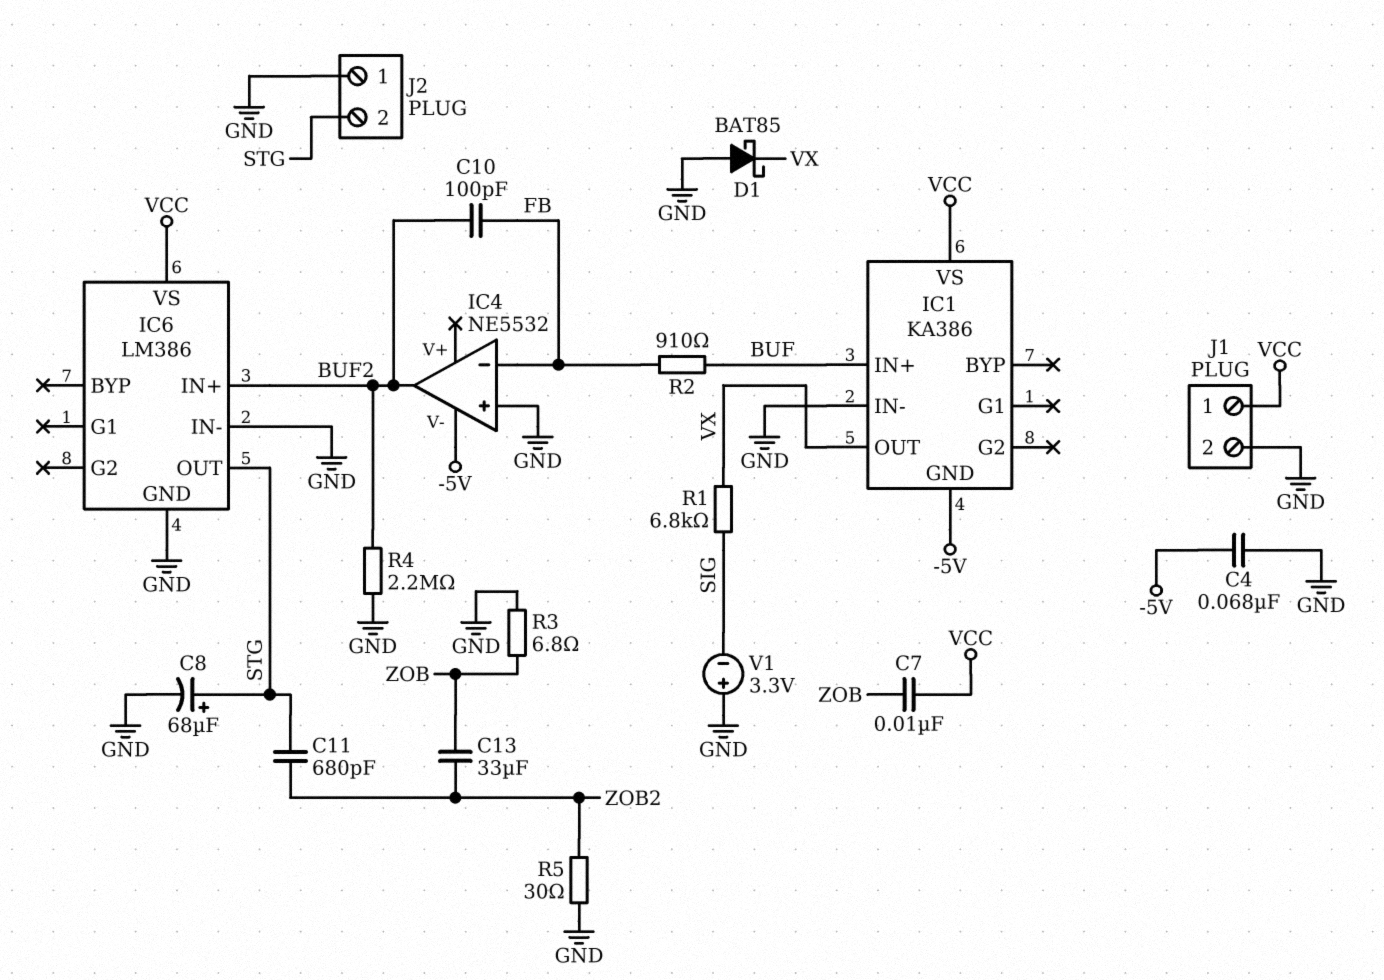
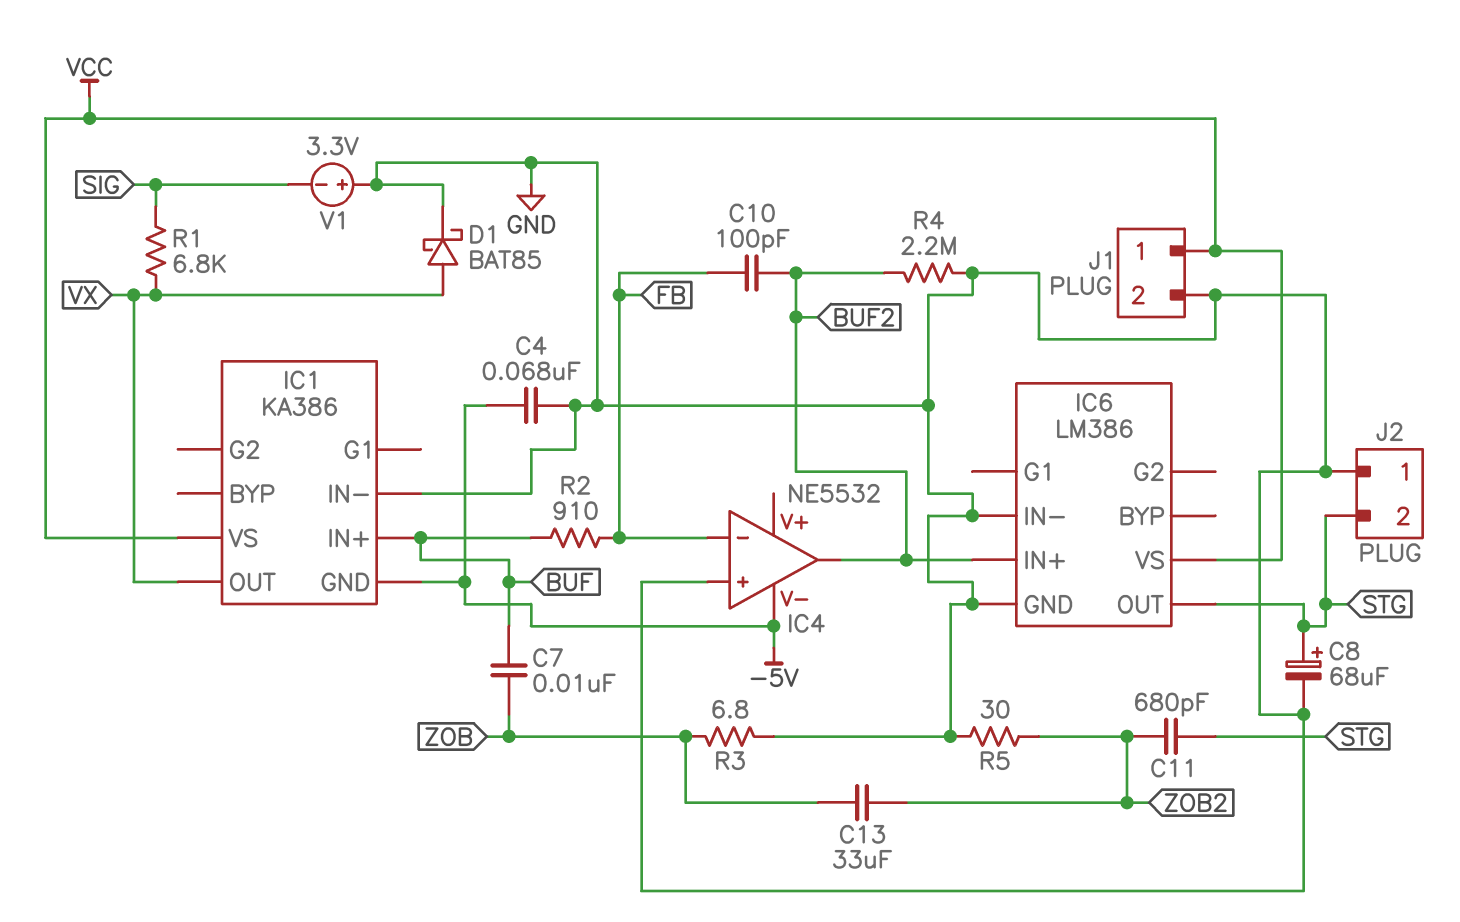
C7: 10nF (VCC, ZOB) -> 10nF (BUF, ZOB)
D1: schottky BAT85 (A GND, K VX) -> schottky BAT85 (A VX, K GND)

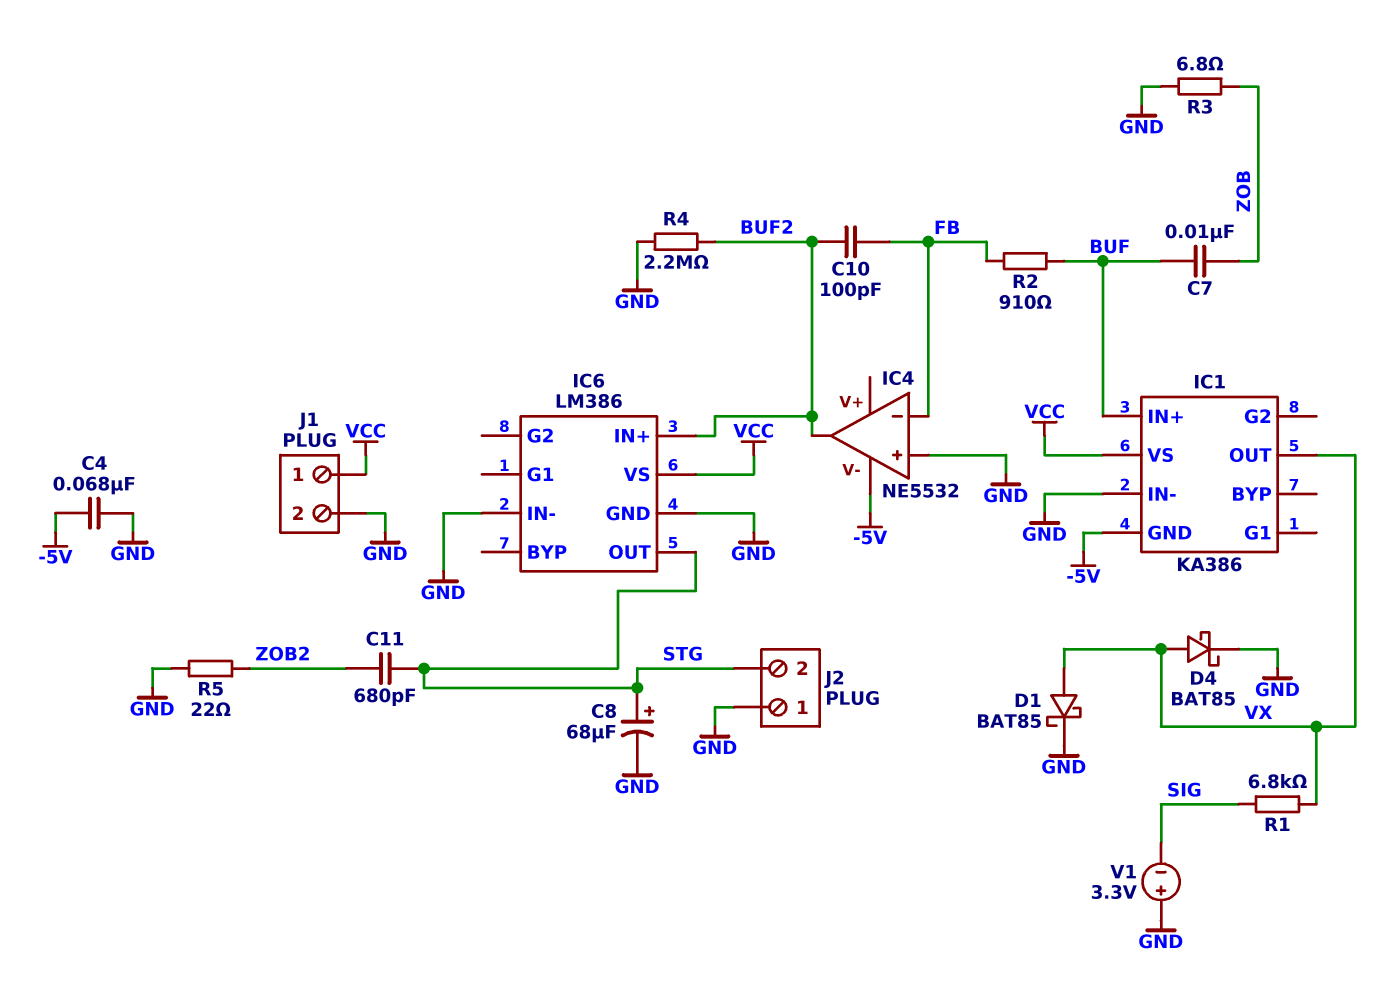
C13: 33uF (ZOB, ZOB2) -> none
D4: none -> schottky BAT85 (A VX, K GND)
R5: 30 (GND, ZOB2) -> 22 (GND, ZOB2)

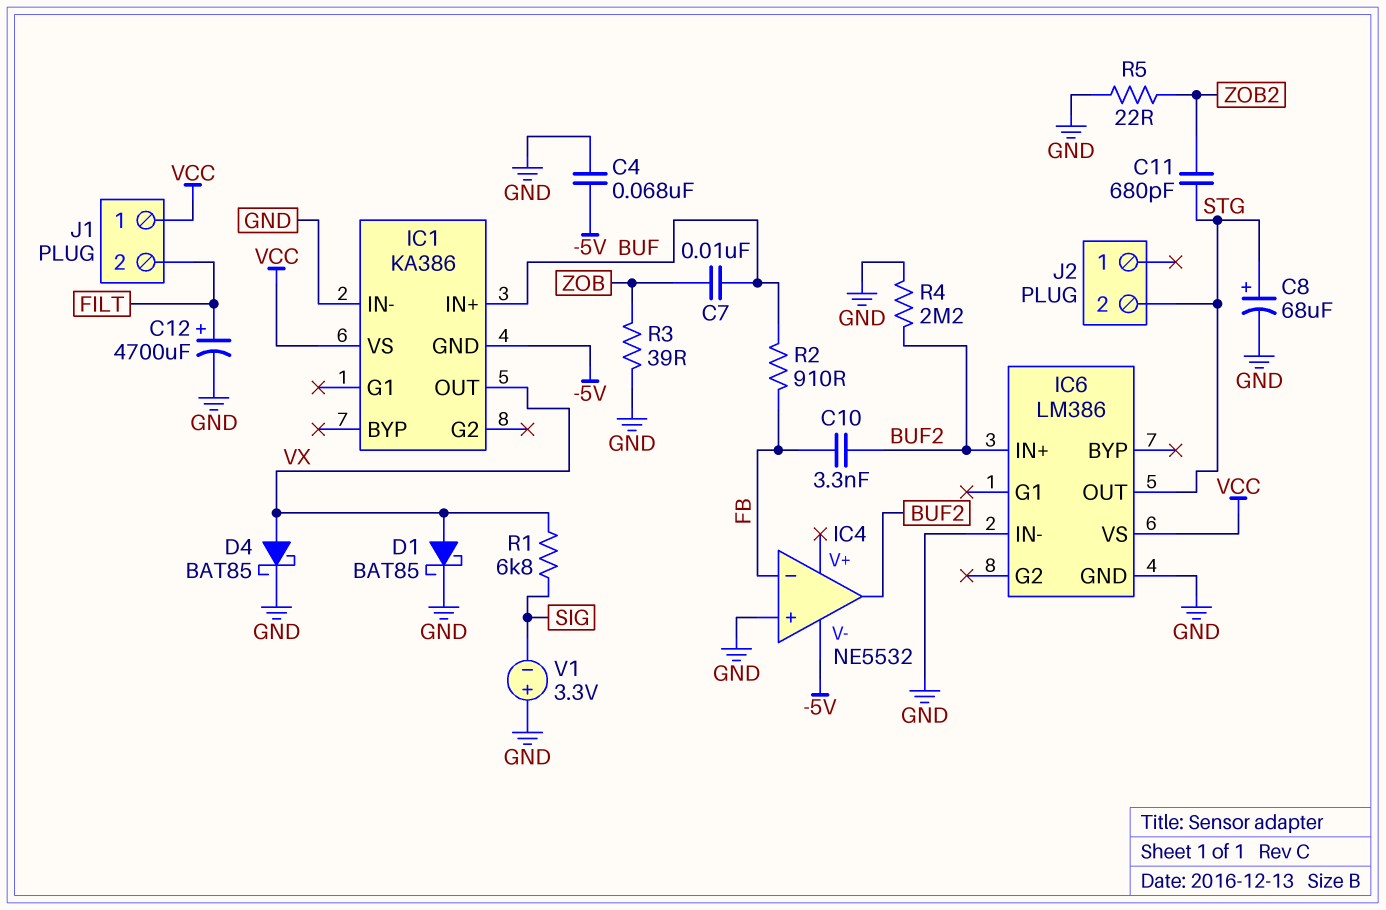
C10: 100pF (BUF2, FB) -> 3.3nF (BUF2, FB)
C12: none -> 4700uF (plus FILT, minus GND)
J1 pin 2: GND -> FILT
J2 pin 1: GND -> none
R3: 6.8 (GND, ZOB) -> 39 (GND, ZOB)

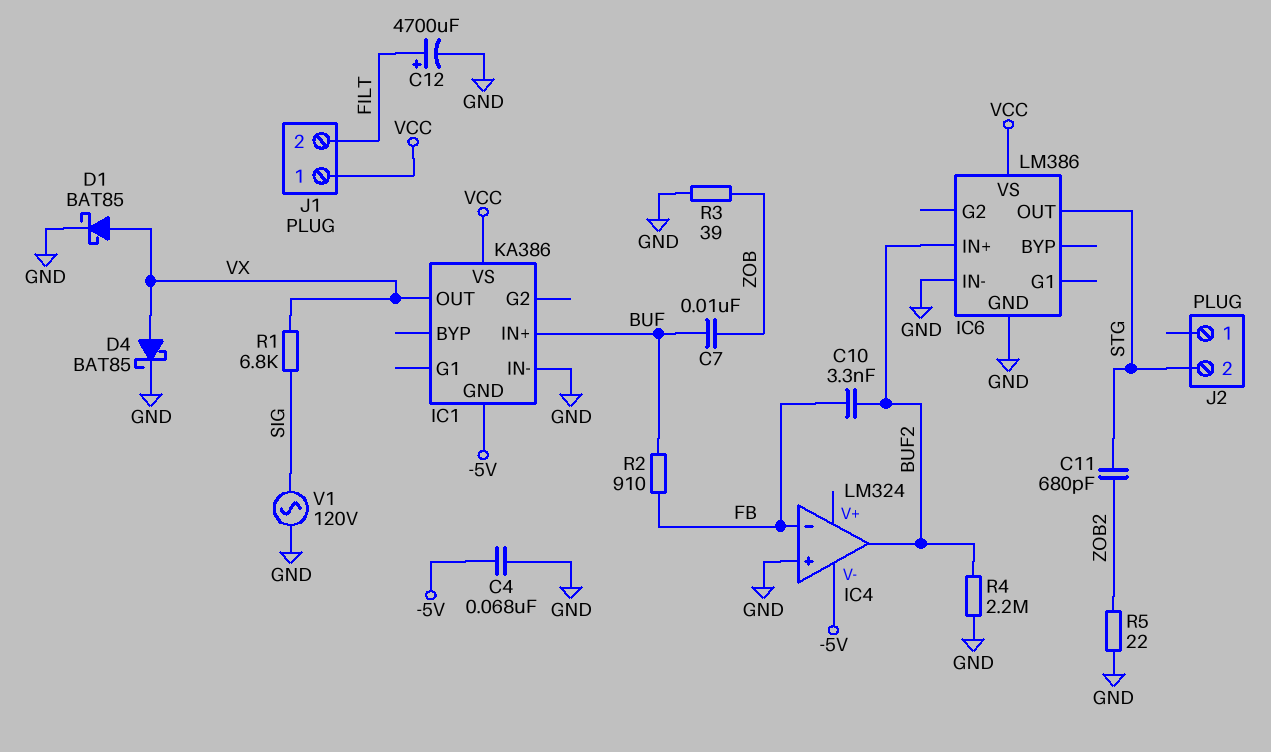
C8: 68uF (plus STG, minus GND) -> none
IC4: NE5532 -> LM324
V1: 3.3V (plus GND, minus SIG) -> AC 120V (GND, SIG)

